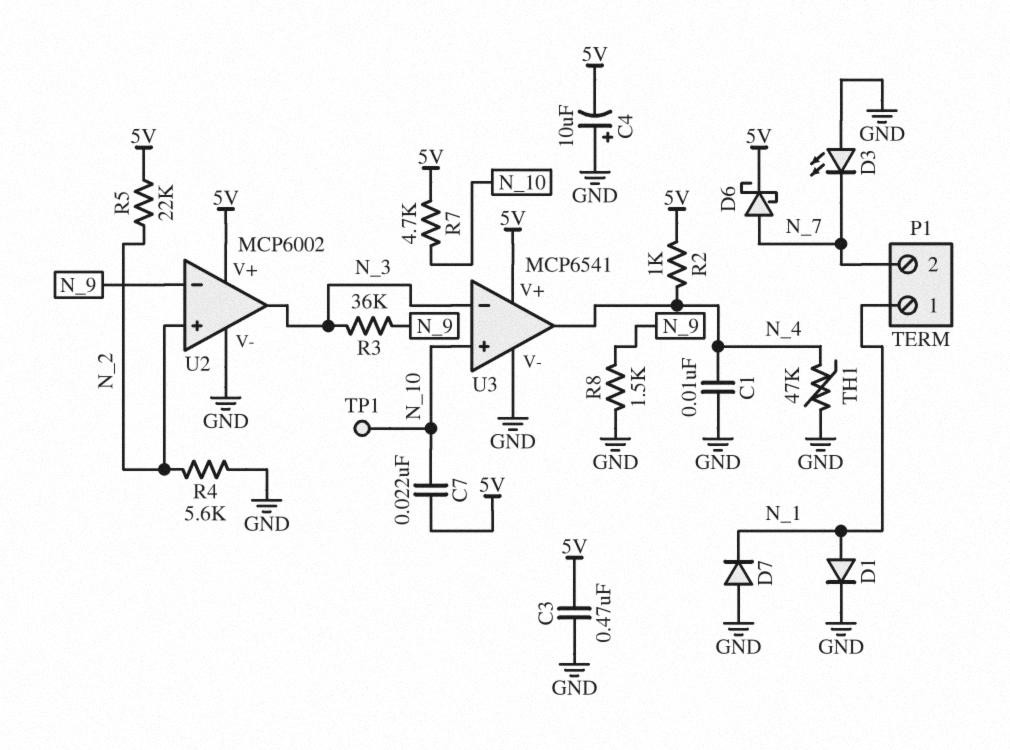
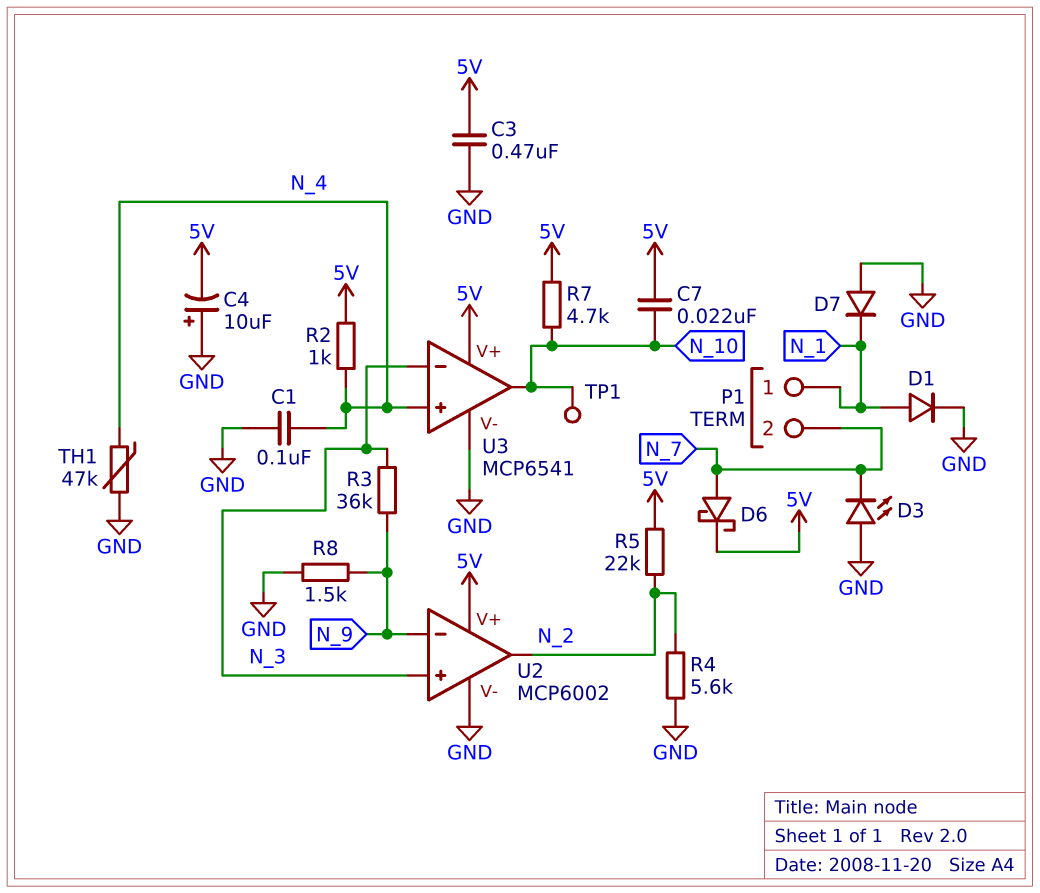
C1: 10nF (GND, N_4) -> 100nF (GND, N_4)
U2 pin in+: N_2 -> N_3
U2 pin out: N_3 -> N_2
U3 pin in+: N_10 -> N_4
U3 pin out: N_4 -> N_10

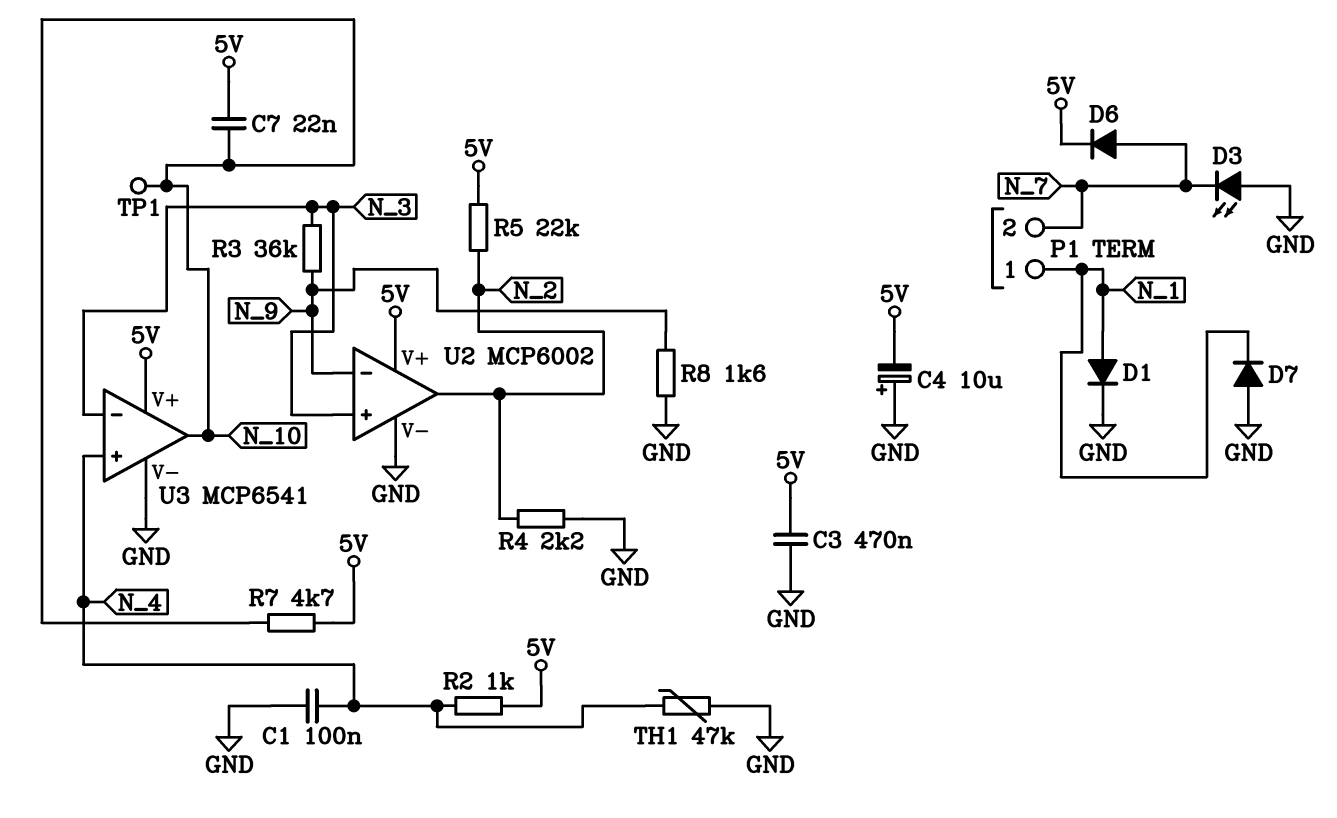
D6: schottky (A N_7, K 5V) -> diode (A N_7, K 5V)
R4: 5.6k (GND, N_2) -> 2.2k (GND, N_2)
R8: 1.5k (GND, N_9) -> 1.6k (GND, N_9)

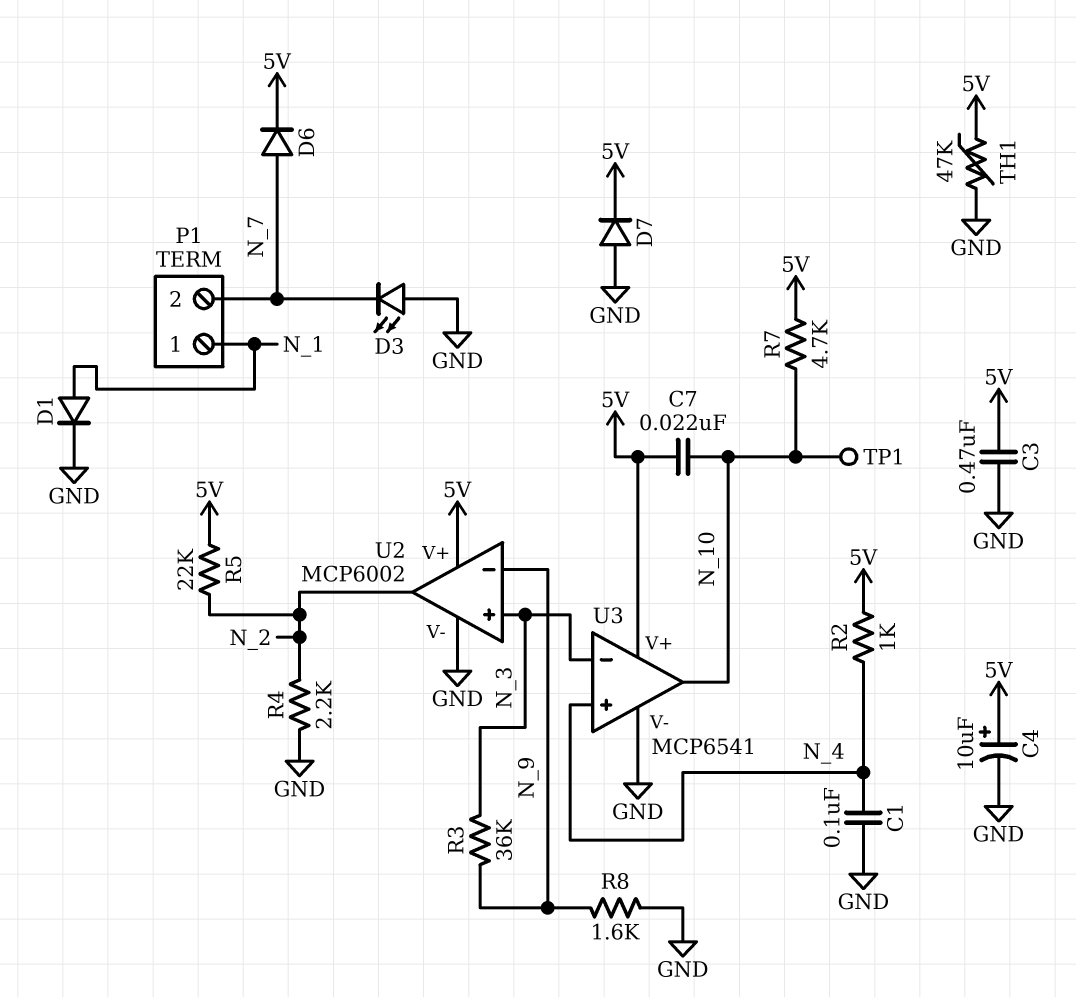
C4: 10uF (plus GND, minus 5V) -> 10uF (plus 5V, minus GND)
D7: diode (A GND, K N_1) -> diode (A GND, K 5V)
TH1: 47k (GND, N_4) -> 47k (5V, GND)

